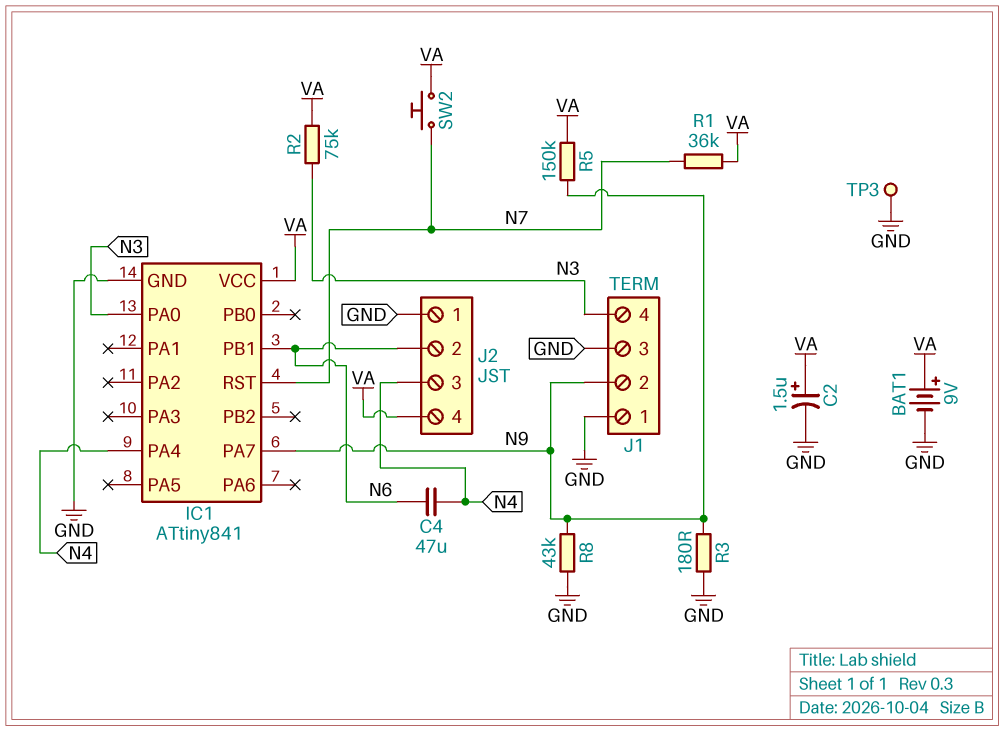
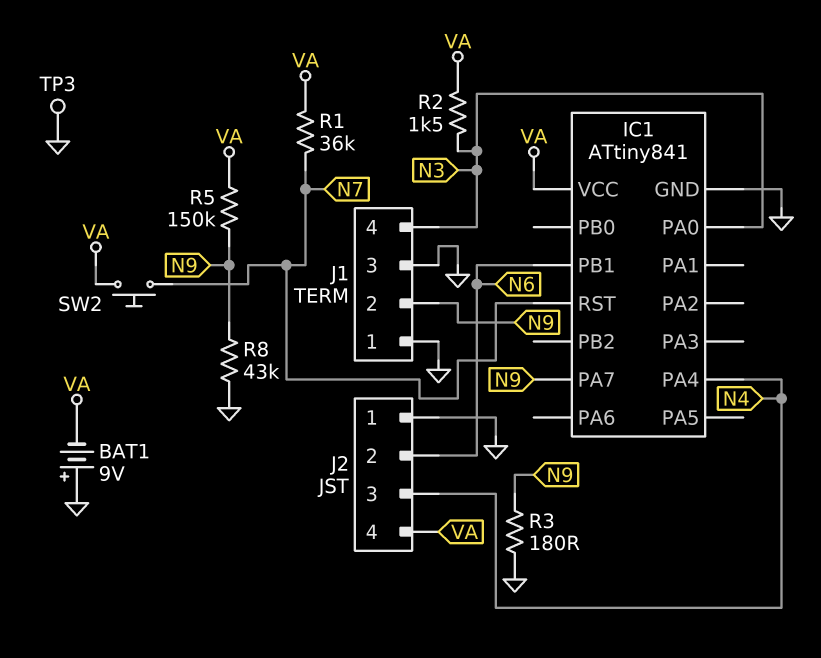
BAT1: 9V (plus VA, minus GND) -> 9V (plus GND, minus VA)
C2: 1.5uF (plus VA, minus GND) -> none
C4: 47uF (N4, N6) -> none
R2: 75k (N3, VA) -> 1.5k (N3, VA)

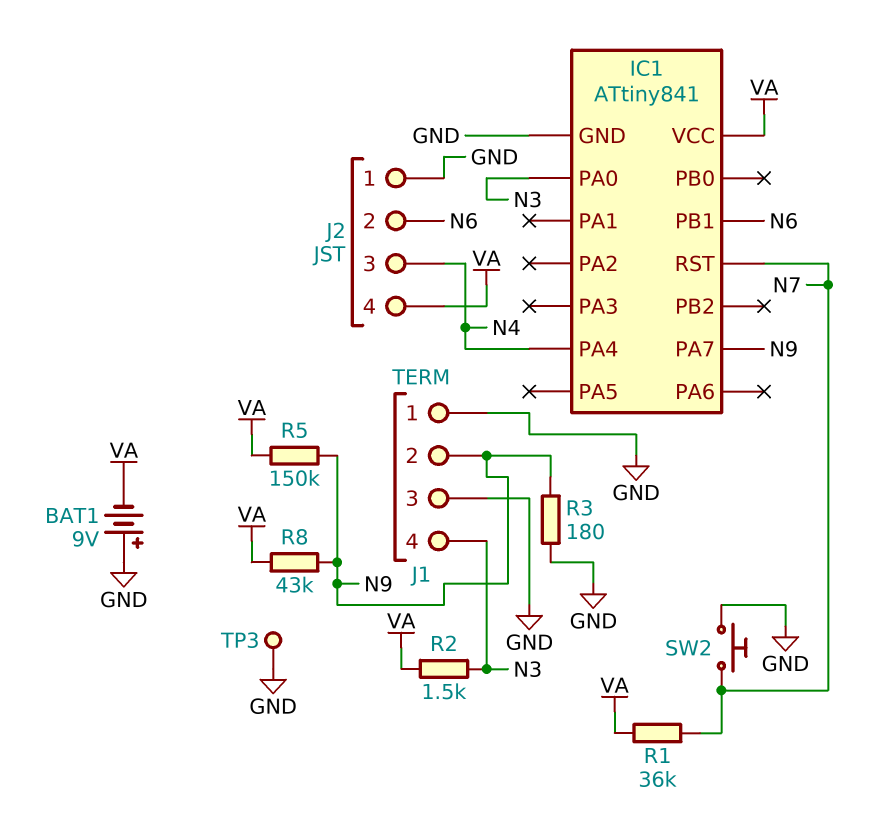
R8: 43k (GND, N9) -> 43k (N9, VA)
SW2: button (N7, VA) -> button (GND, N7)

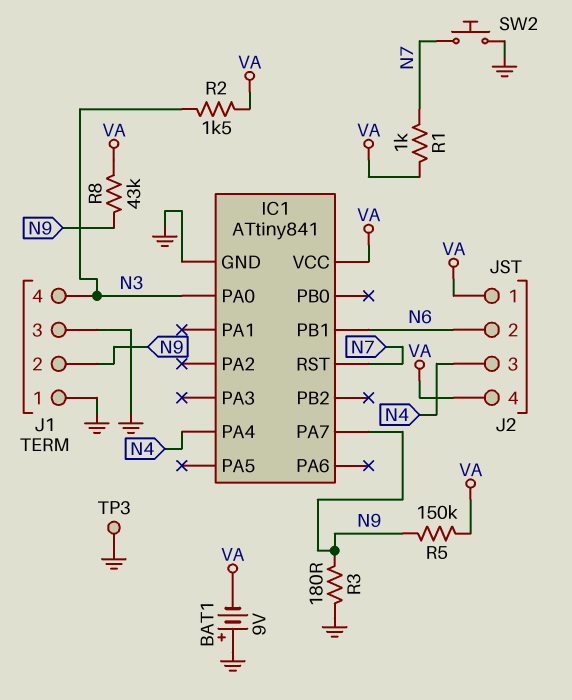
J2 pin 1: GND -> VA
R1: 36k (N7, VA) -> 1k (N7, VA)

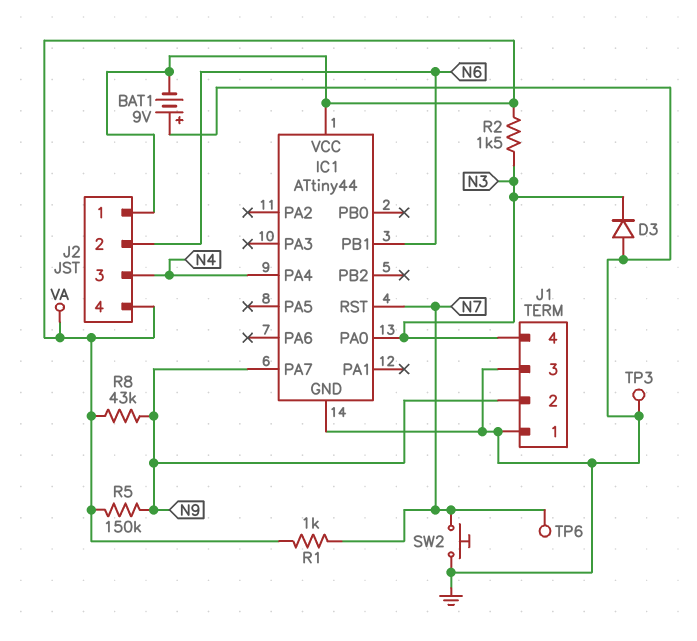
D3: none -> diode (A GND, K N3)
IC1: ATtiny841 -> ATtiny44
R3: 180 (GND, N9) -> none
TP6: none -> test point (N7)

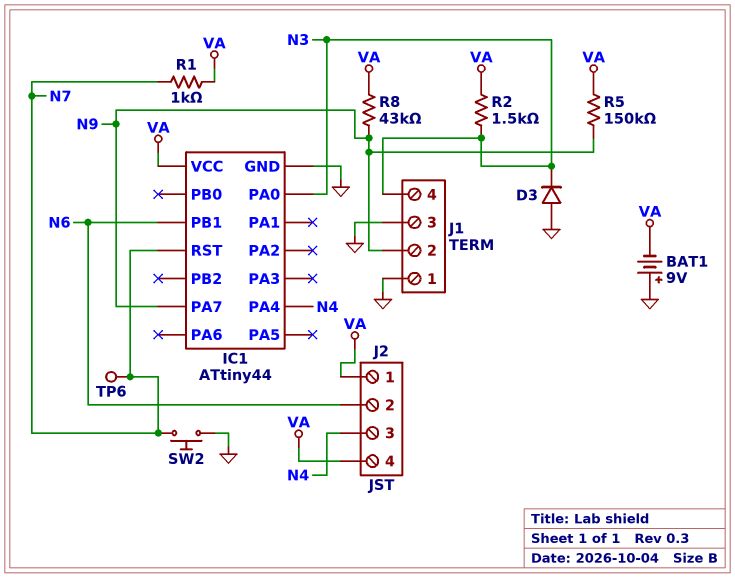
TP3: test point (GND) -> none

